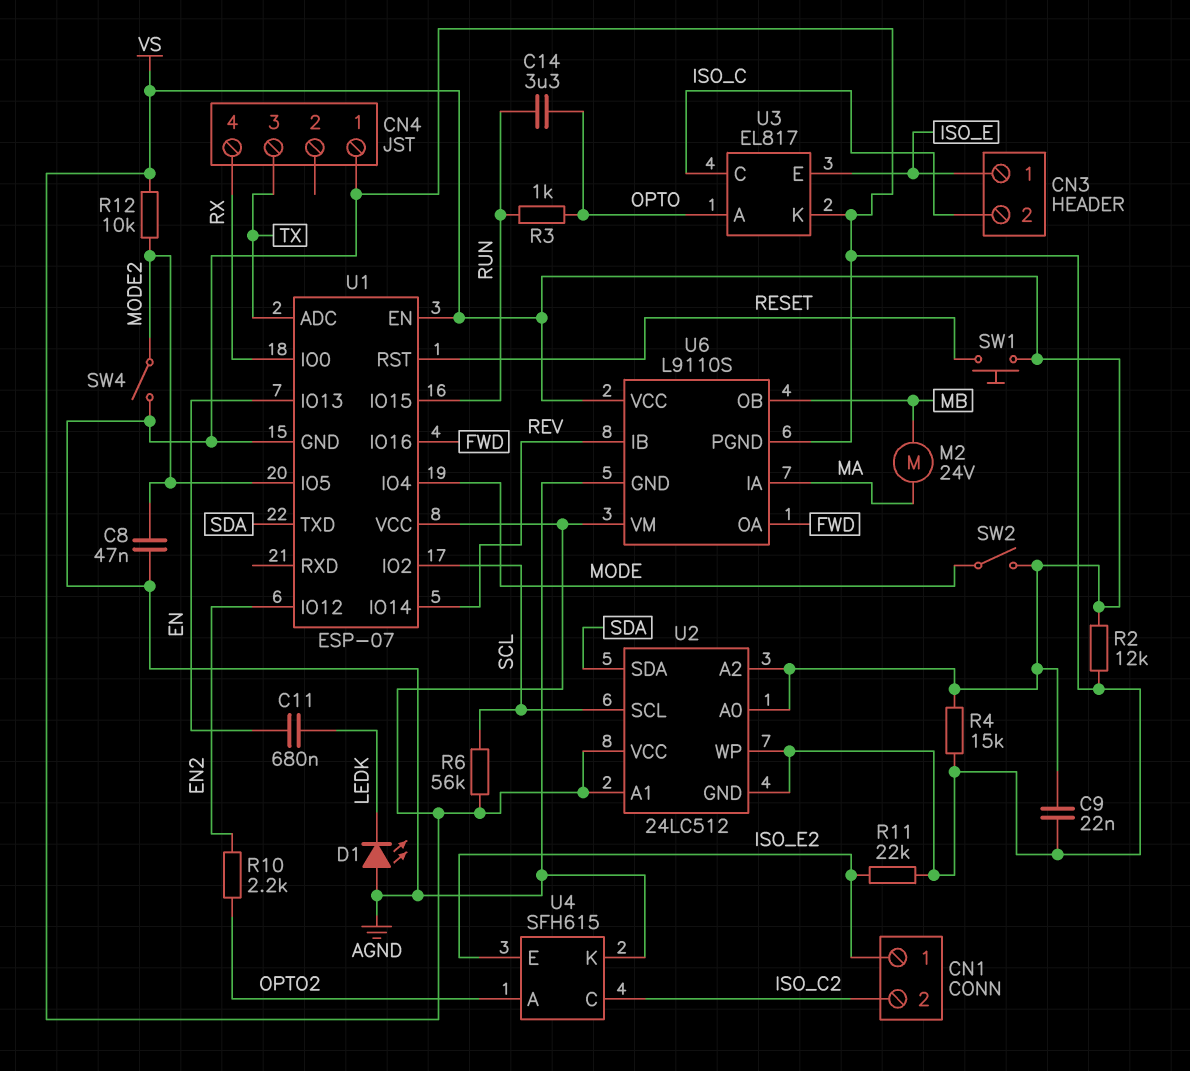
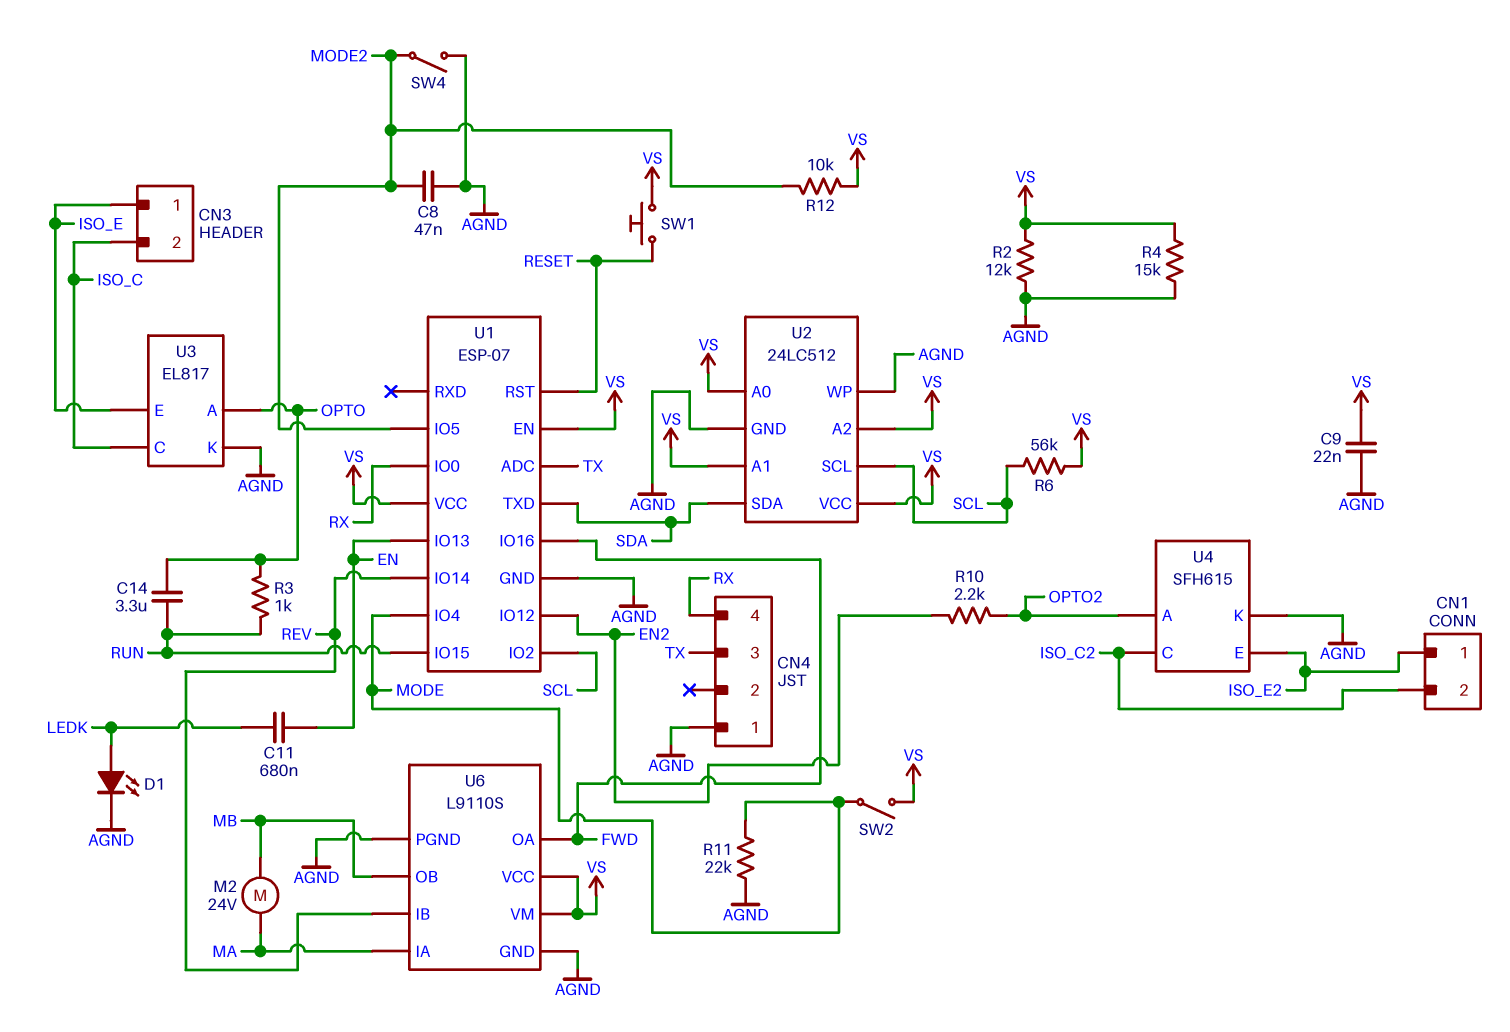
D1: LED (A AGND, K LEDK) -> LED (A LEDK, K AGND)
R11: 22k (AGND, ISO_E2) -> 22k (AGND, MODE)

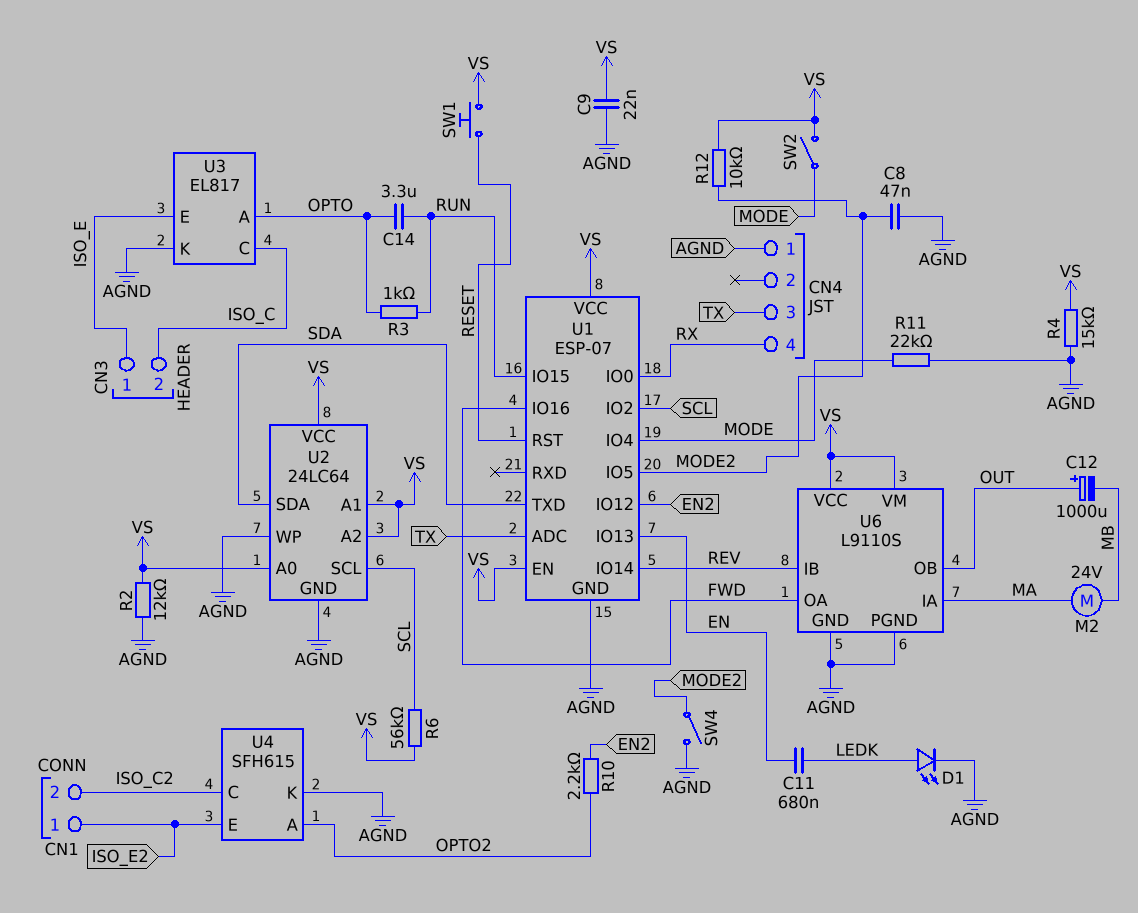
C12: none -> 1000uF (plus OUT, minus MB)
U2: 24LC512 -> 24LC64
U6 pin OB: MB -> OUT

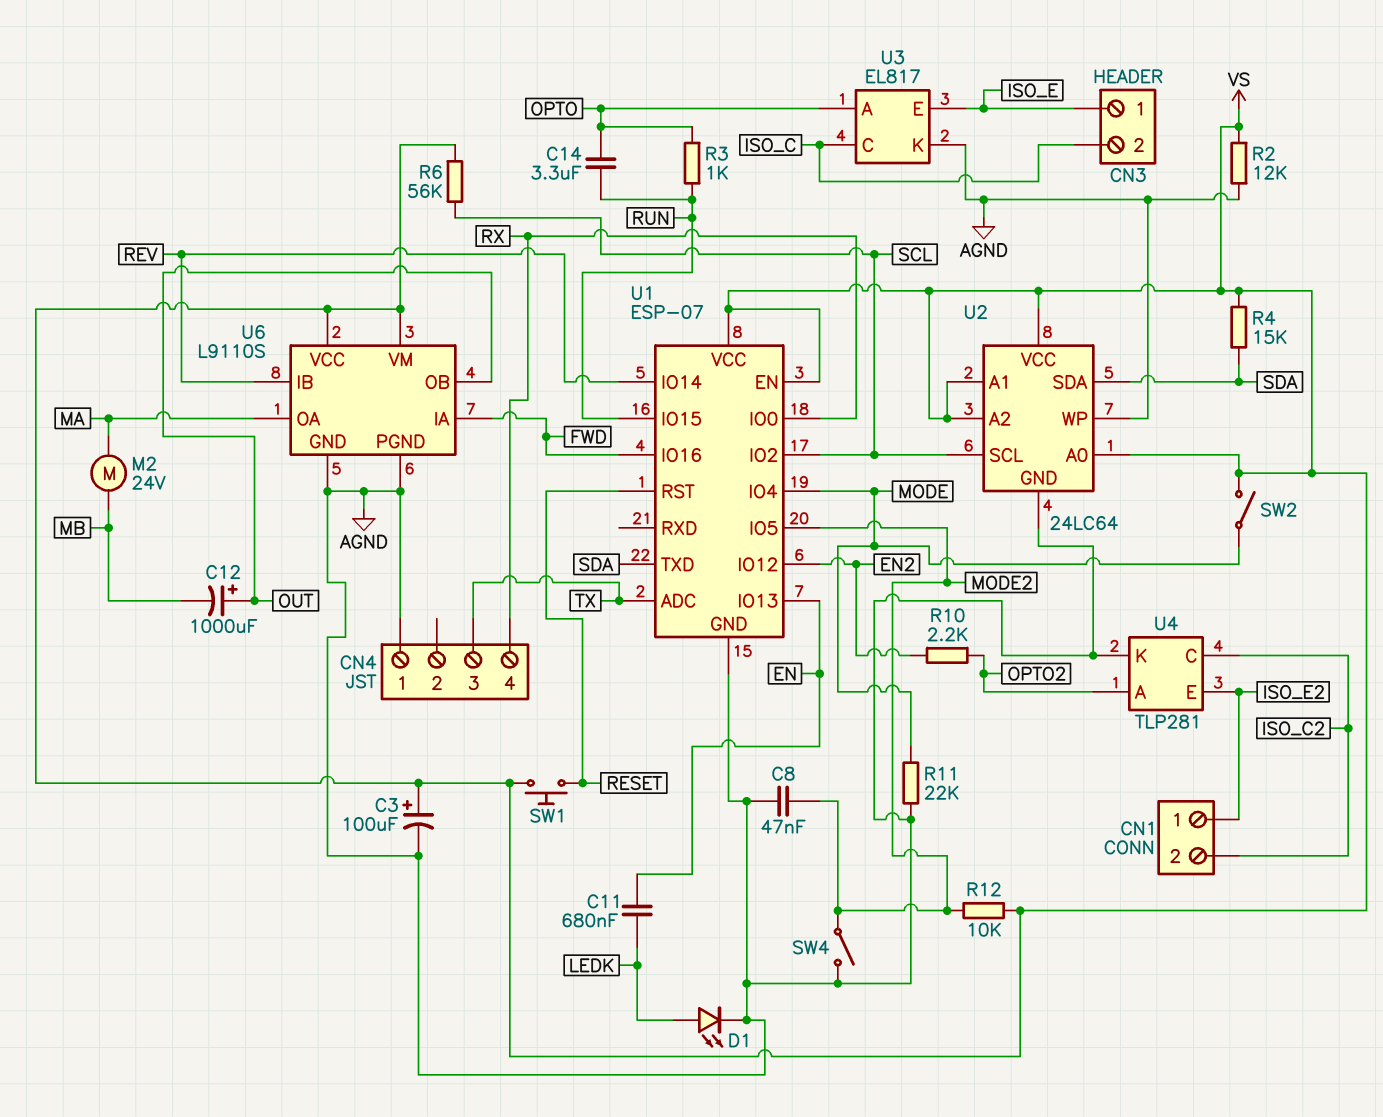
C3: none -> 100uF (plus VS, minus AGND)
C9: 22nF (AGND, VS) -> none
R4: 15k (AGND, VS) -> 15k (SDA, VS)
U4: SFH615 -> TLP281
U6 pin IA: MA -> FWD
U6 pin OA: FWD -> MA

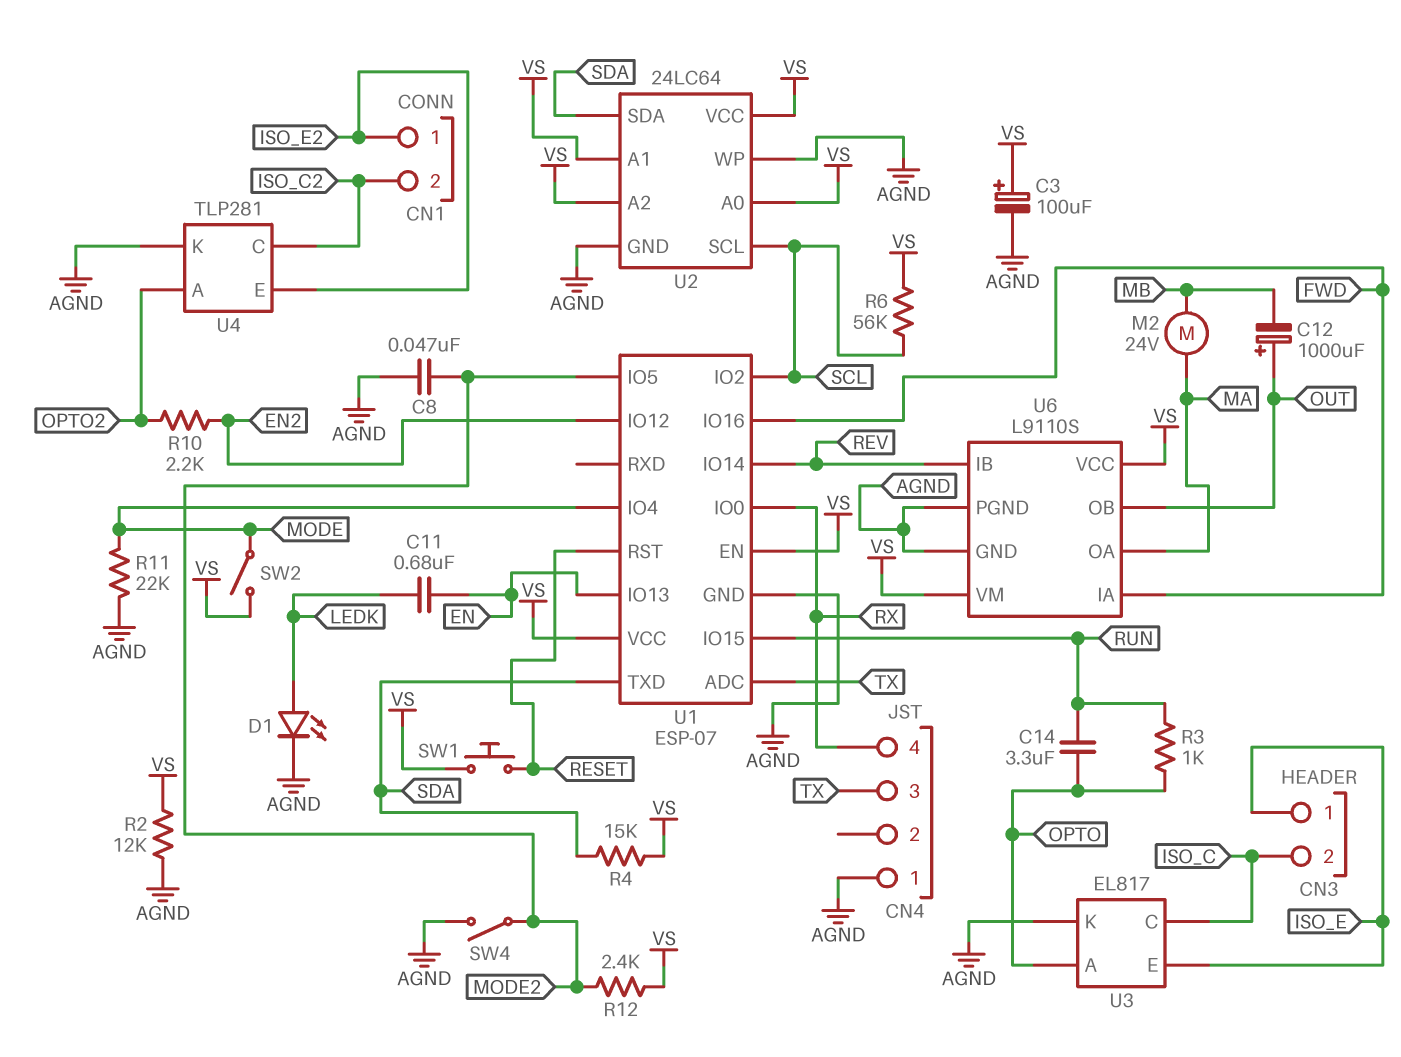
R12: 10k (MODE2, VS) -> 2.4k (MODE2, VS)

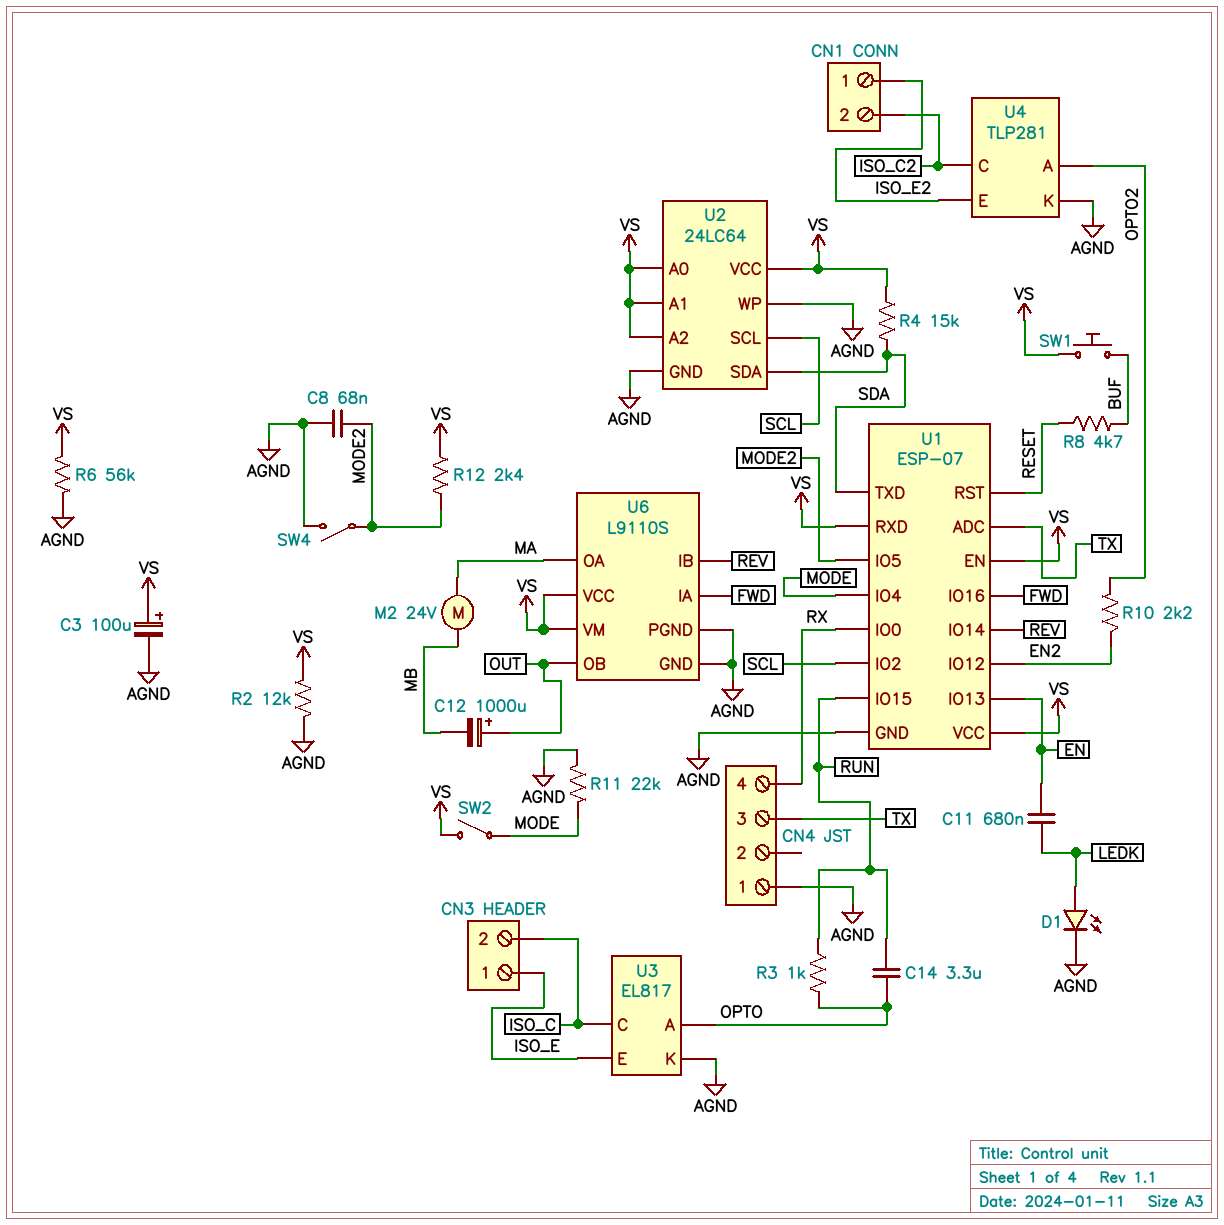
C8: 47nF (AGND, MODE2) -> 68nF (AGND, MODE2)
R6: 56k (SCL, VS) -> 56k (AGND, VS)
R8: none -> 4.7k (BUF, RESET)
SW1: button (RESET, VS) -> button (BUF, VS)
U1 pin RXD: none -> VS

